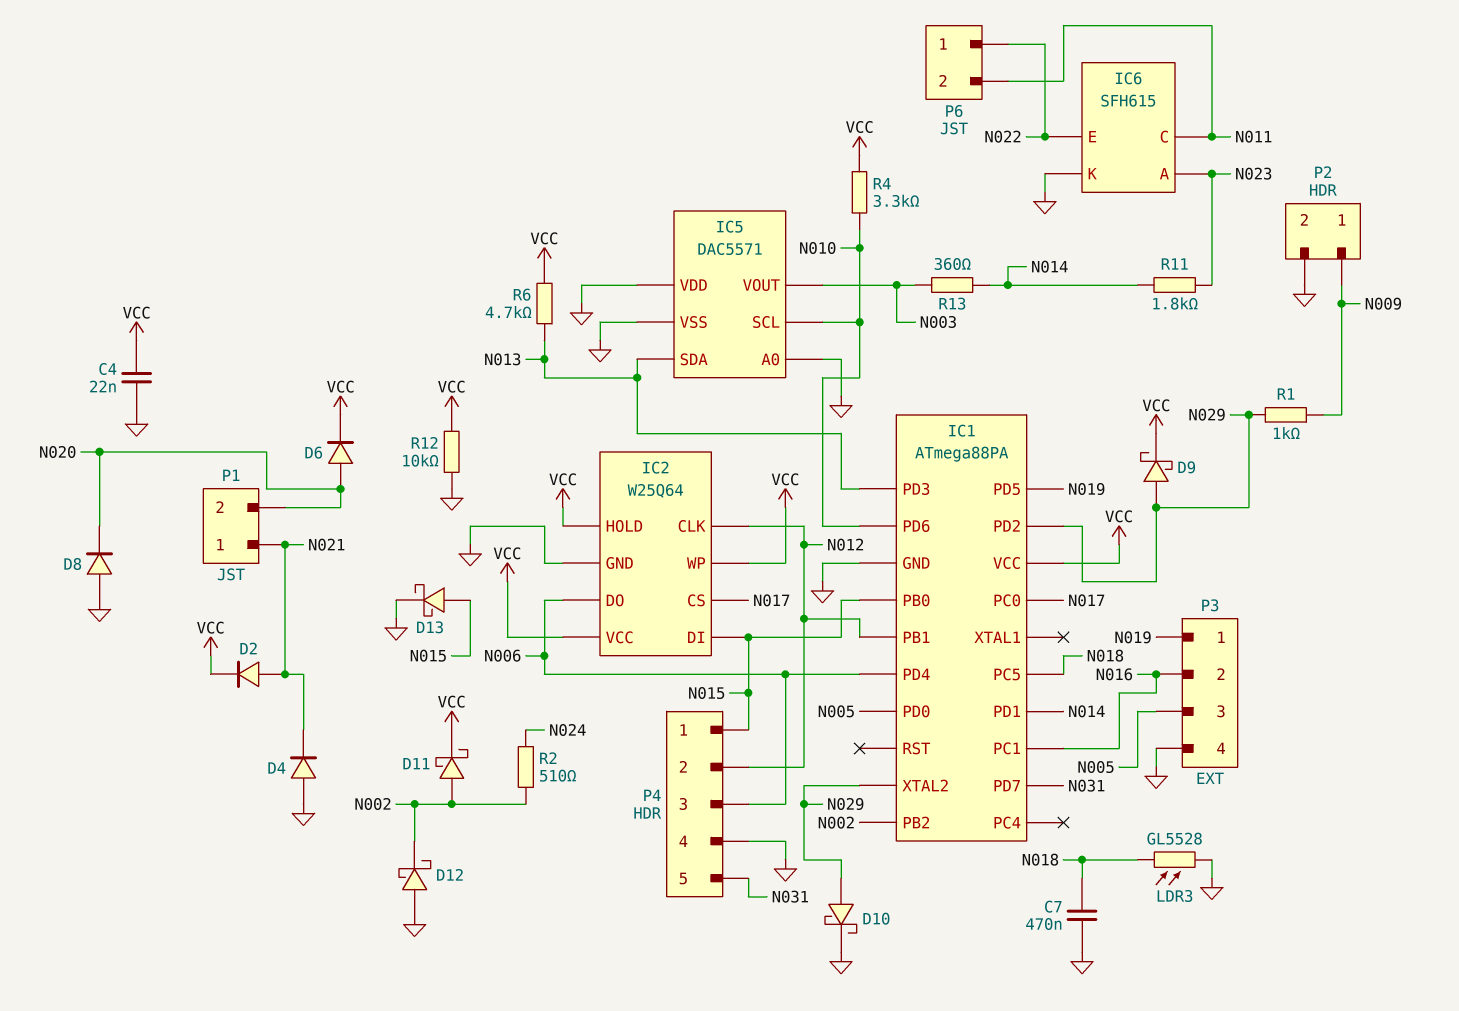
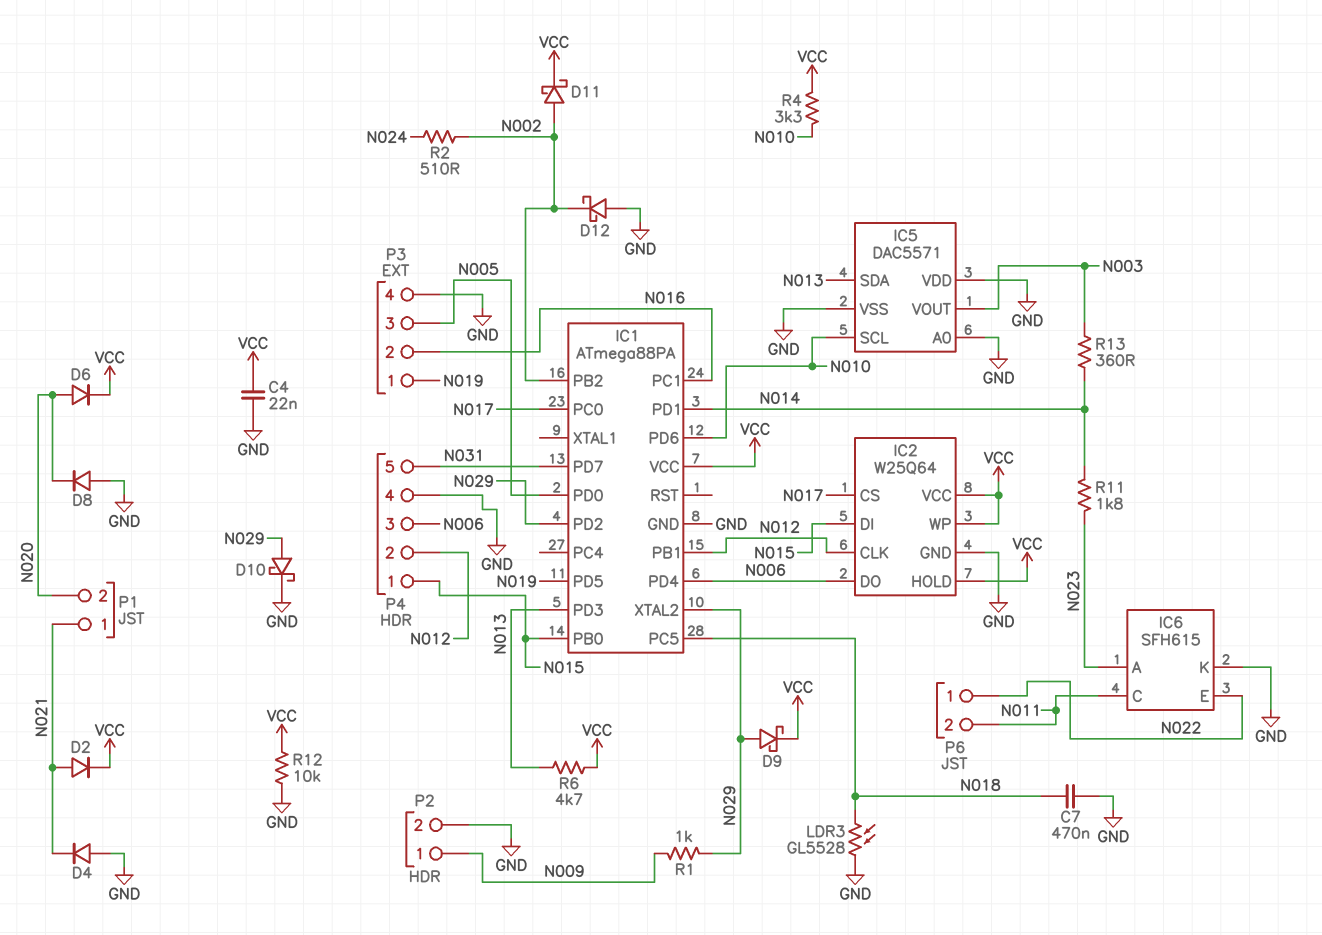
D13: schottky (A N015, K GND) -> none

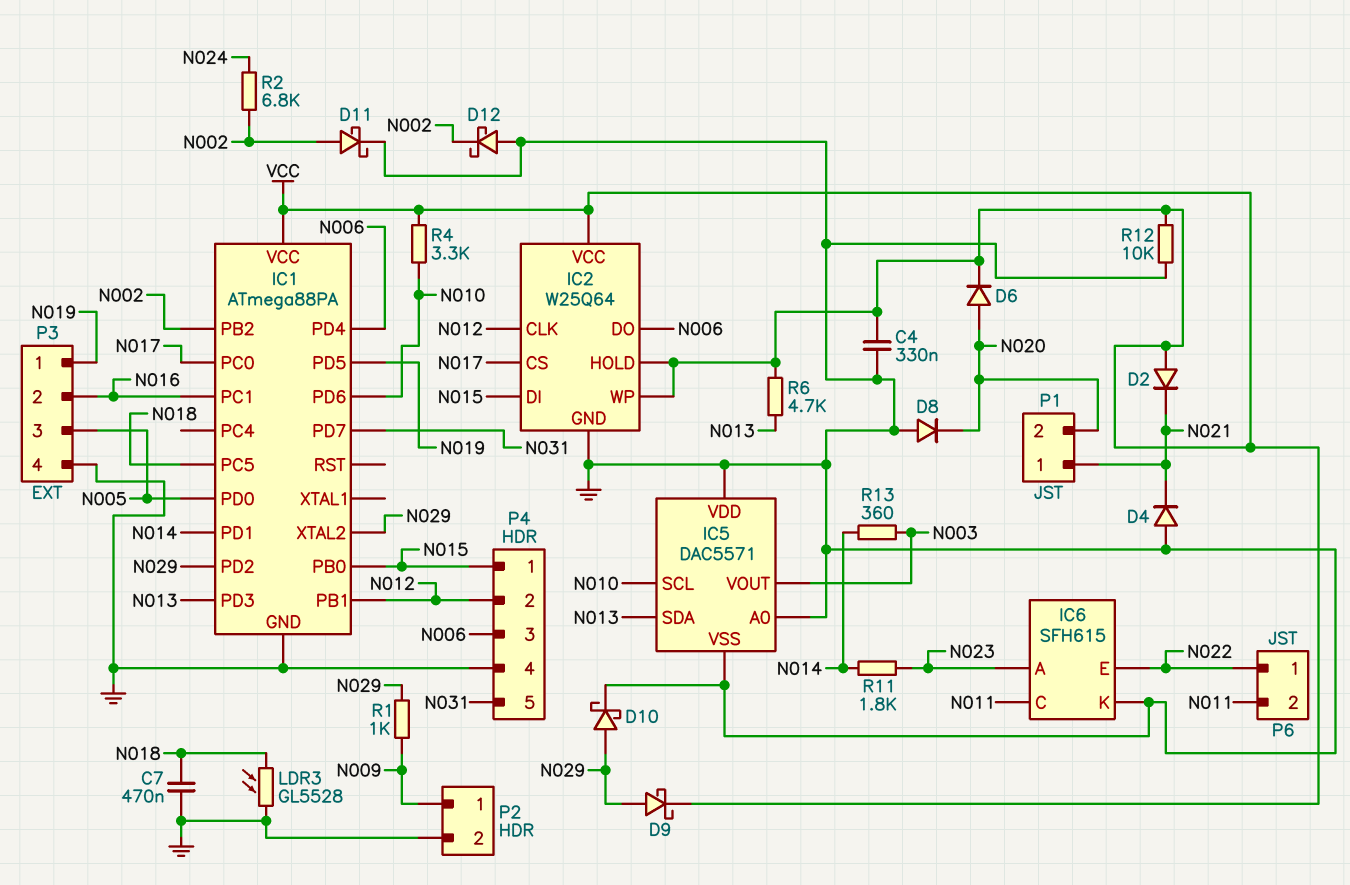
C4: 22nF (GND, VCC) -> 330nF (GND, VCC)
D2: diode (A N021, K VCC) -> diode (A VCC, K N021)
D11: schottky (A N002, K VCC) -> schottky (A N002, K GND)
R2: 510 (N002, N024) -> 6.8k (N002, N024)

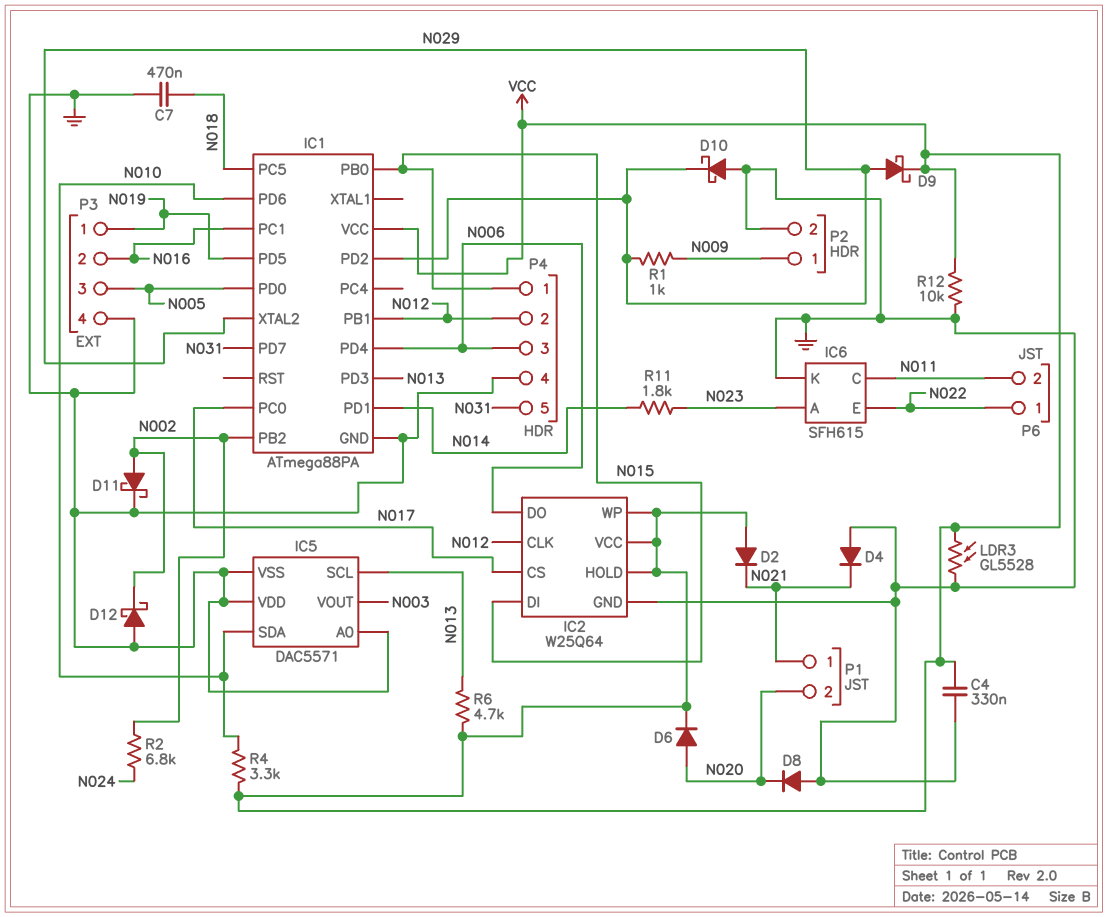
D10: schottky (A N029, K GND) -> schottky (A GND, K N029)
IC5 pin SCL: N010 -> N013
IC5 pin SDA: N013 -> N010
LDR3: GL5528 (GND, N018) -> GL5528 (GND, VCC)
R13: 360 (N003, N014) -> none

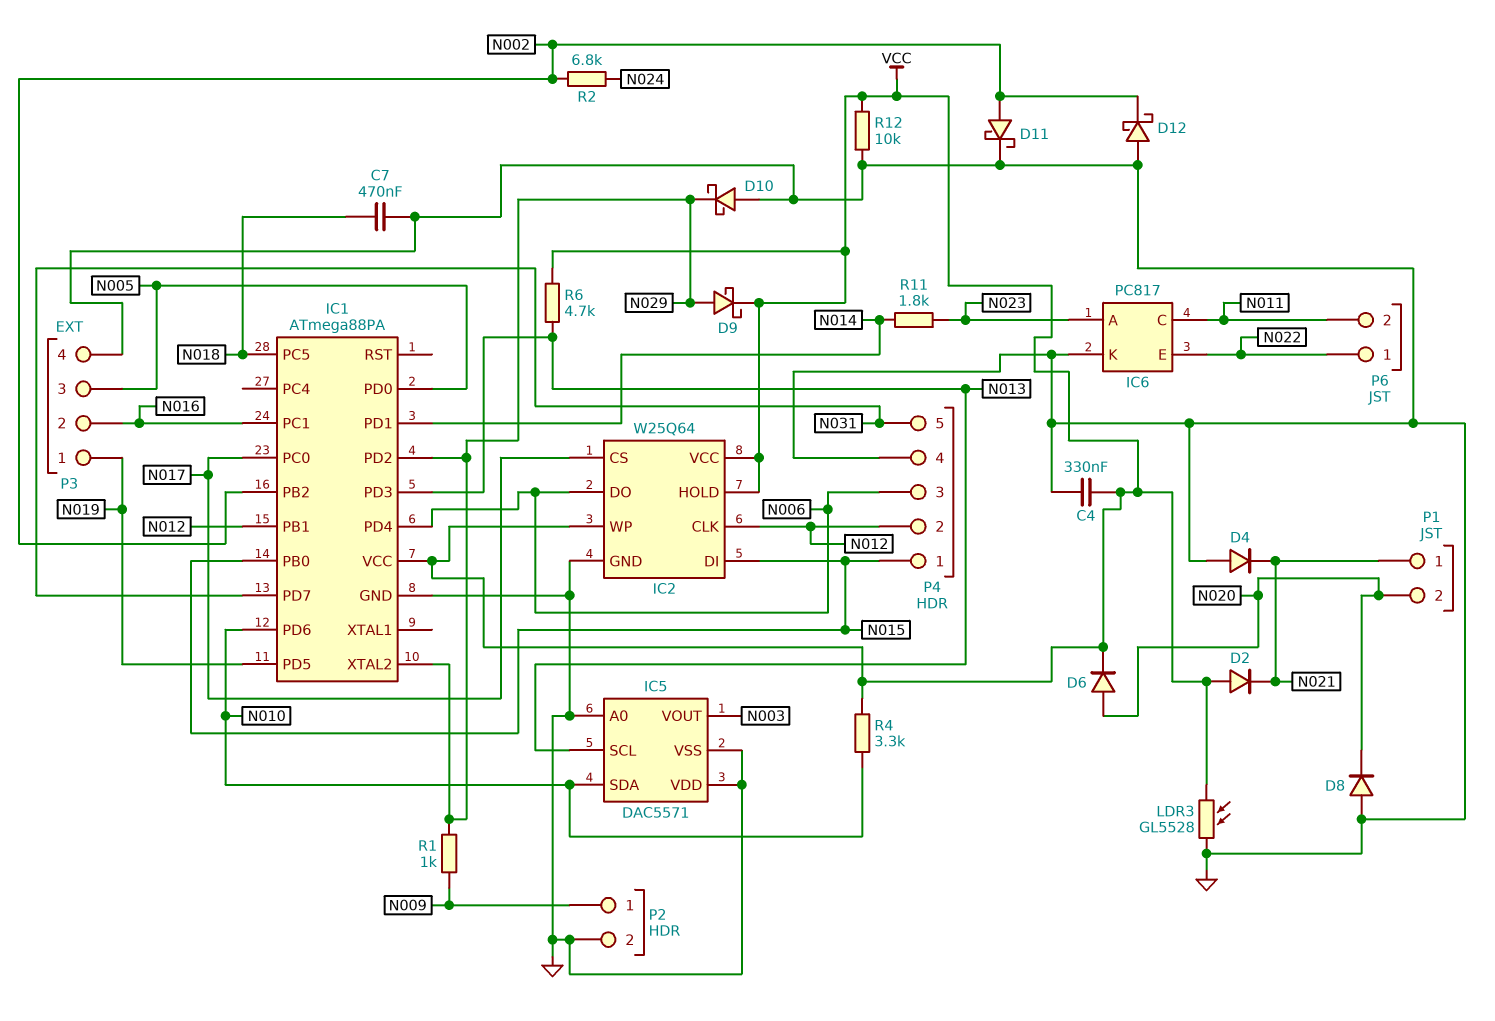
IC6: SFH615 -> PC817

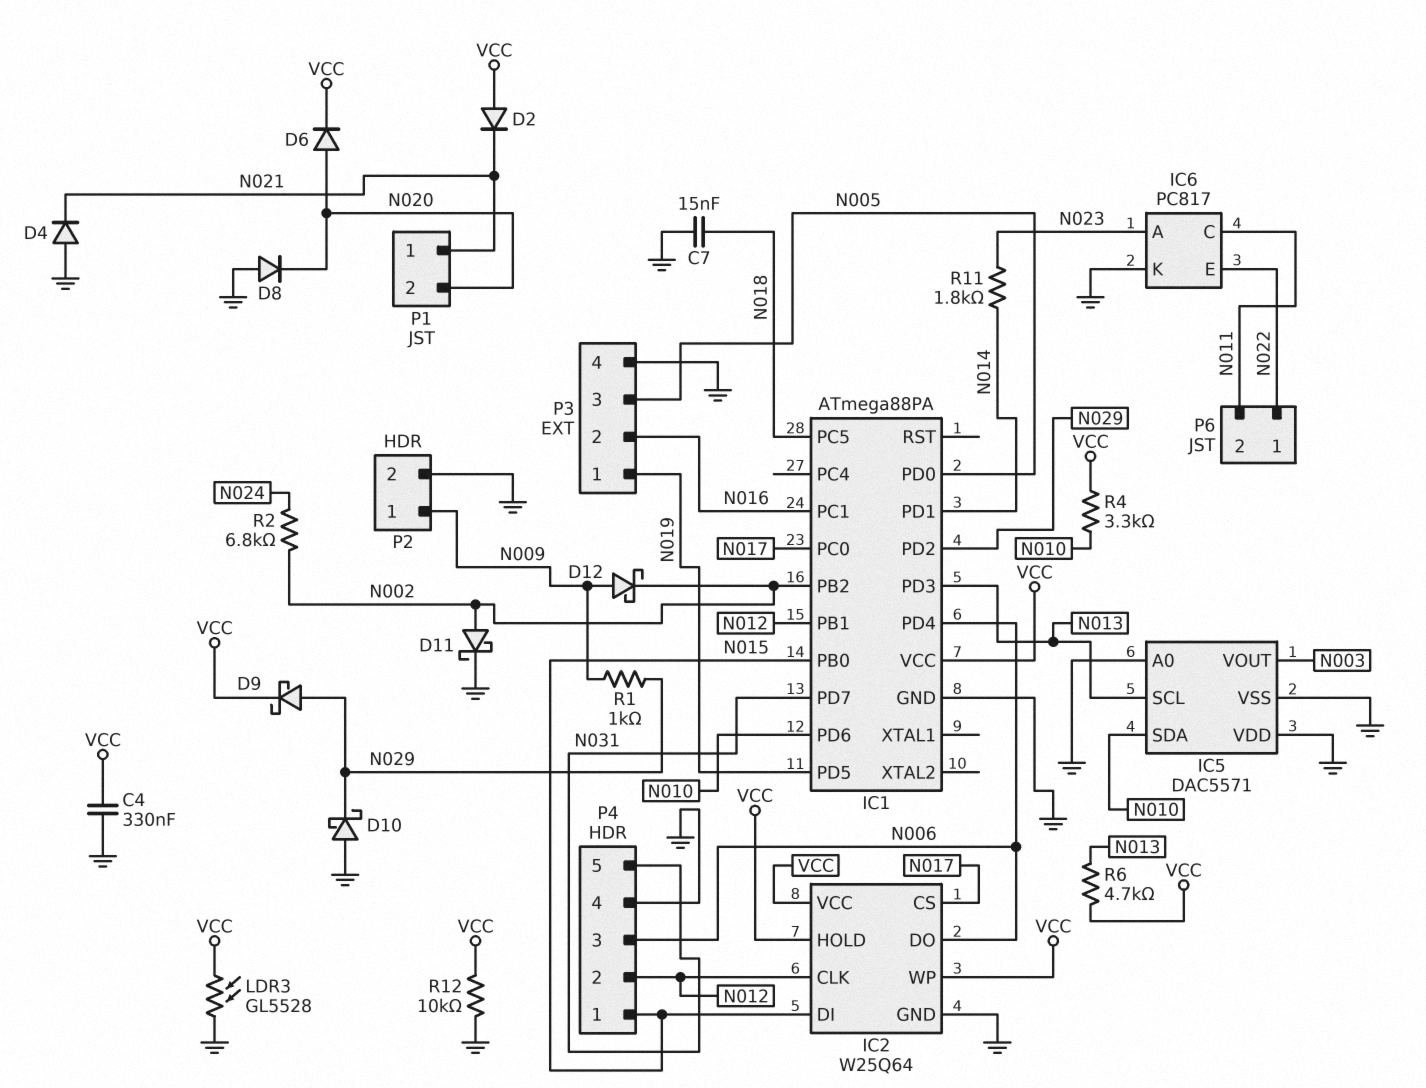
C7: 470nF (GND, N018) -> 15nF (GND, N018)
D12: schottky (A GND, K N002) -> schottky (A N009, K N002)
IC1 pin XTAL2: N029 -> none

